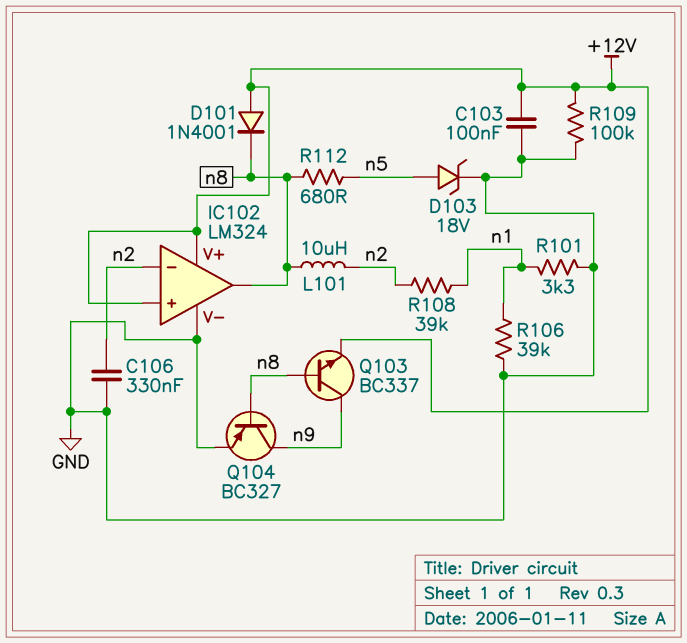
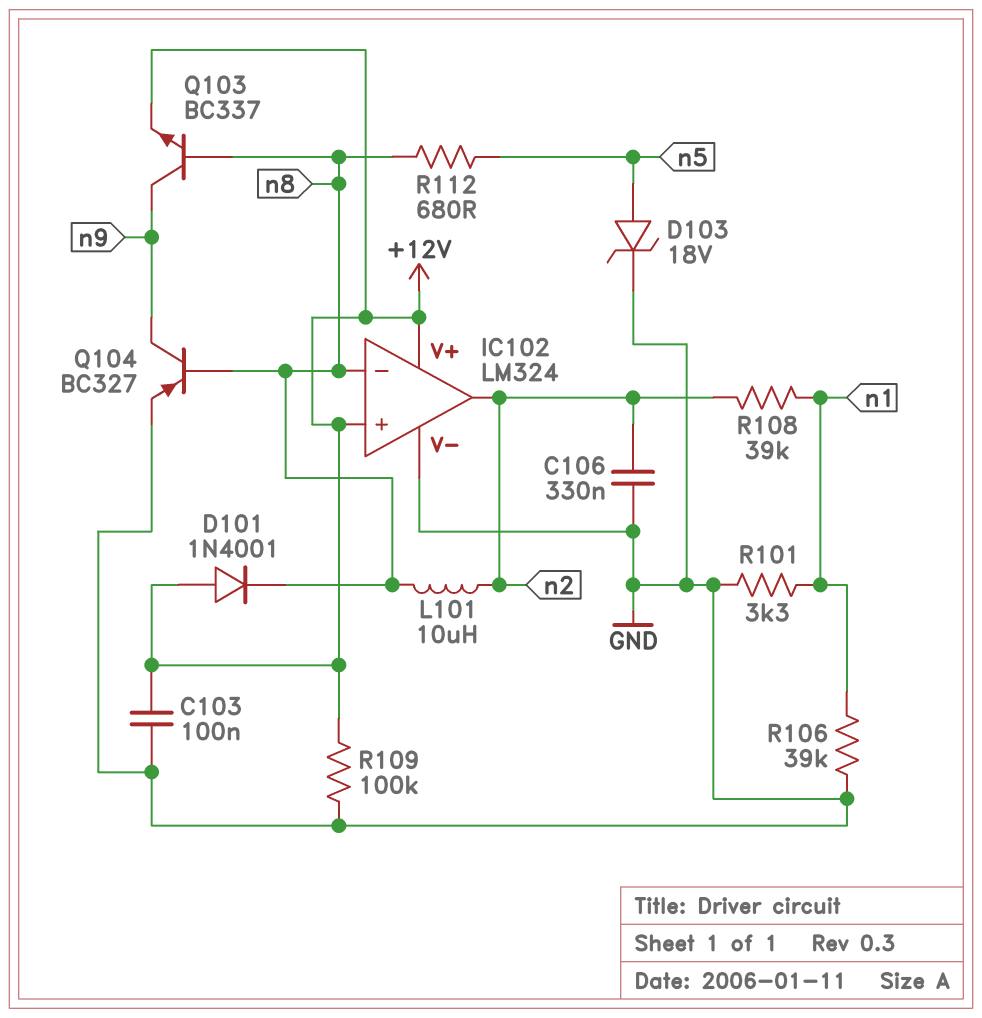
IC102 pin in-: n2 -> n8
IC102 pin out: n8 -> n2

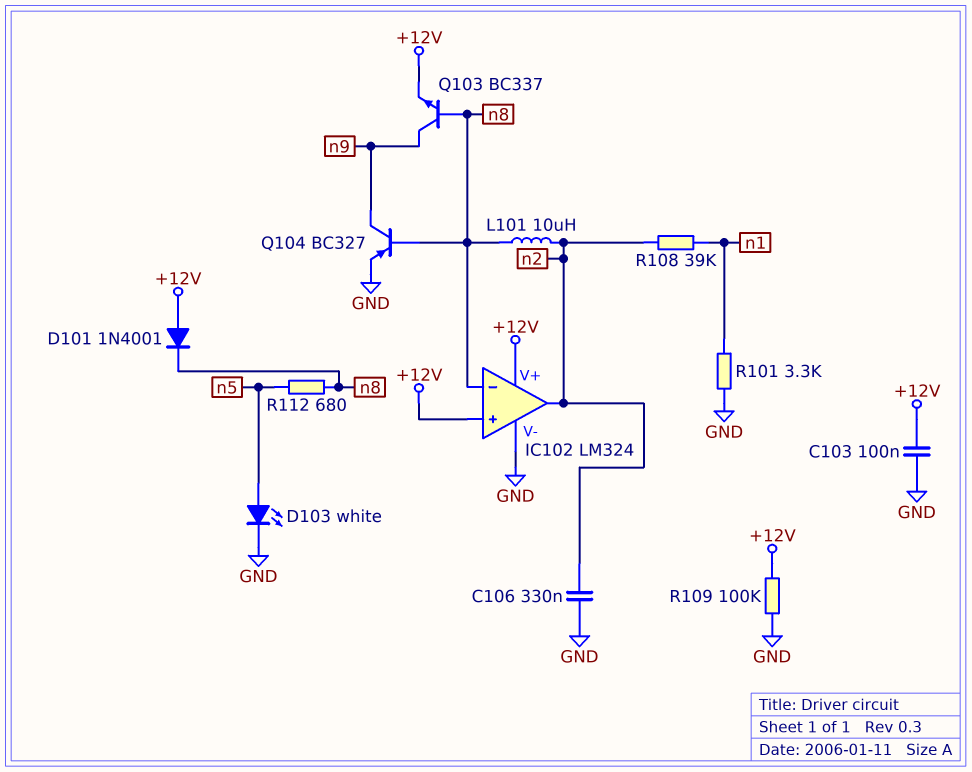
D103: zener 18V (A n5, K GND) -> LED white (A n5, K GND)
R106: 39k (GND, n1) -> none

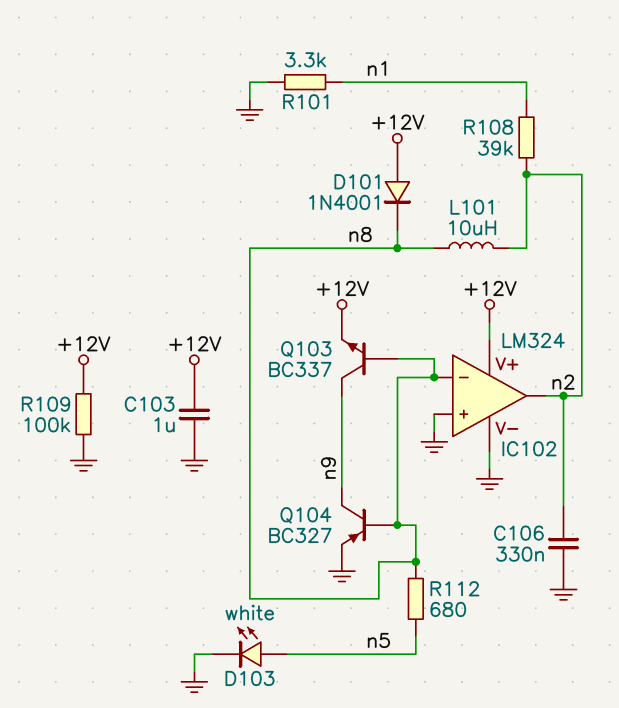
C103: 100nF (+12V, GND) -> 1uF (+12V, GND)
IC102 pin in+: +12V -> GND

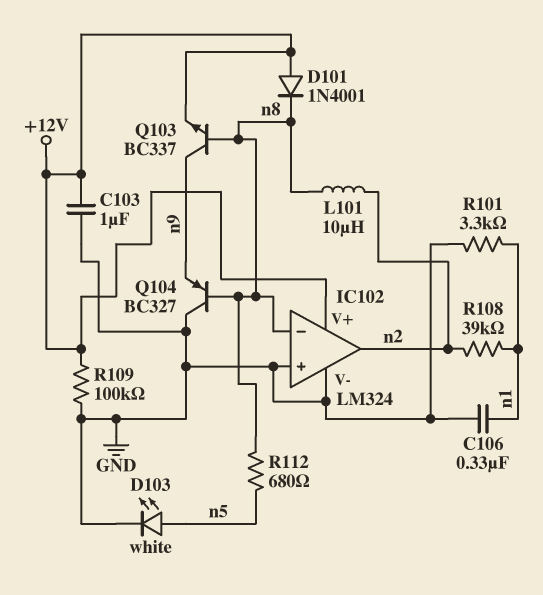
C106: 330nF (GND, n2) -> 330nF (GND, n1)
Q104: PNP BC327 (B n8, C n9, E GND) -> PNP BC327 (B n8, C GND, E n9)

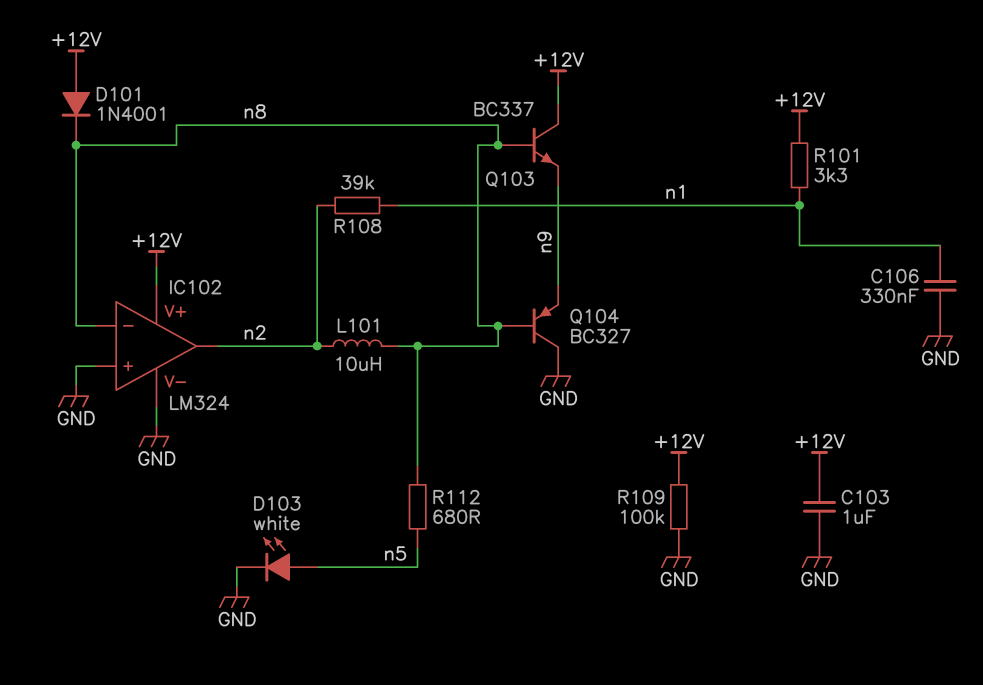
Q103: NPN BC337 (B n8, C n9, E +12V) -> NPN BC337 (B n8, C +12V, E n9)
R101: 3.3k (GND, n1) -> 3.3k (+12V, n1)

